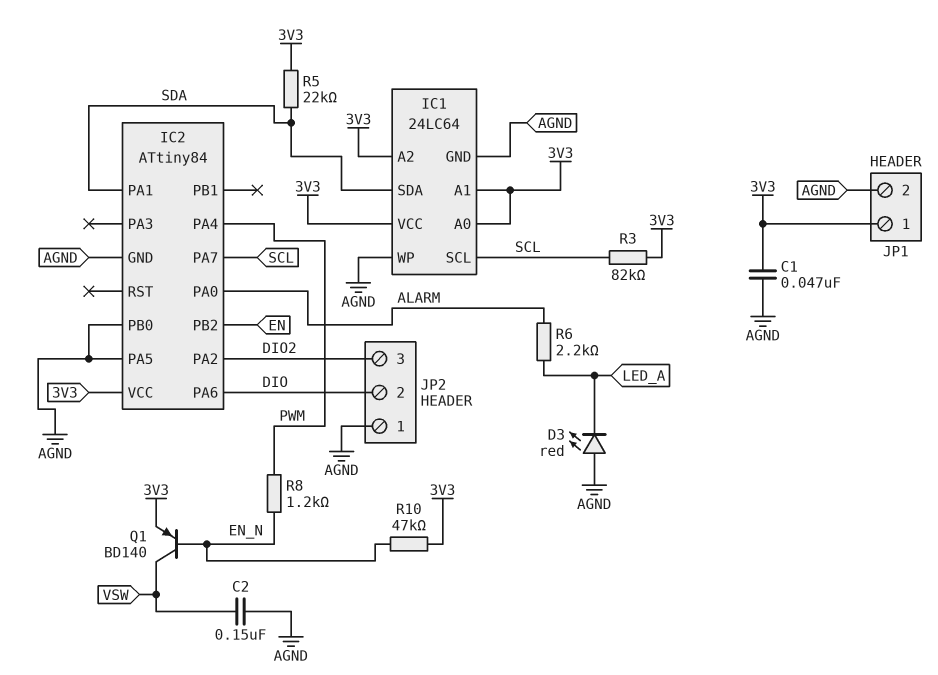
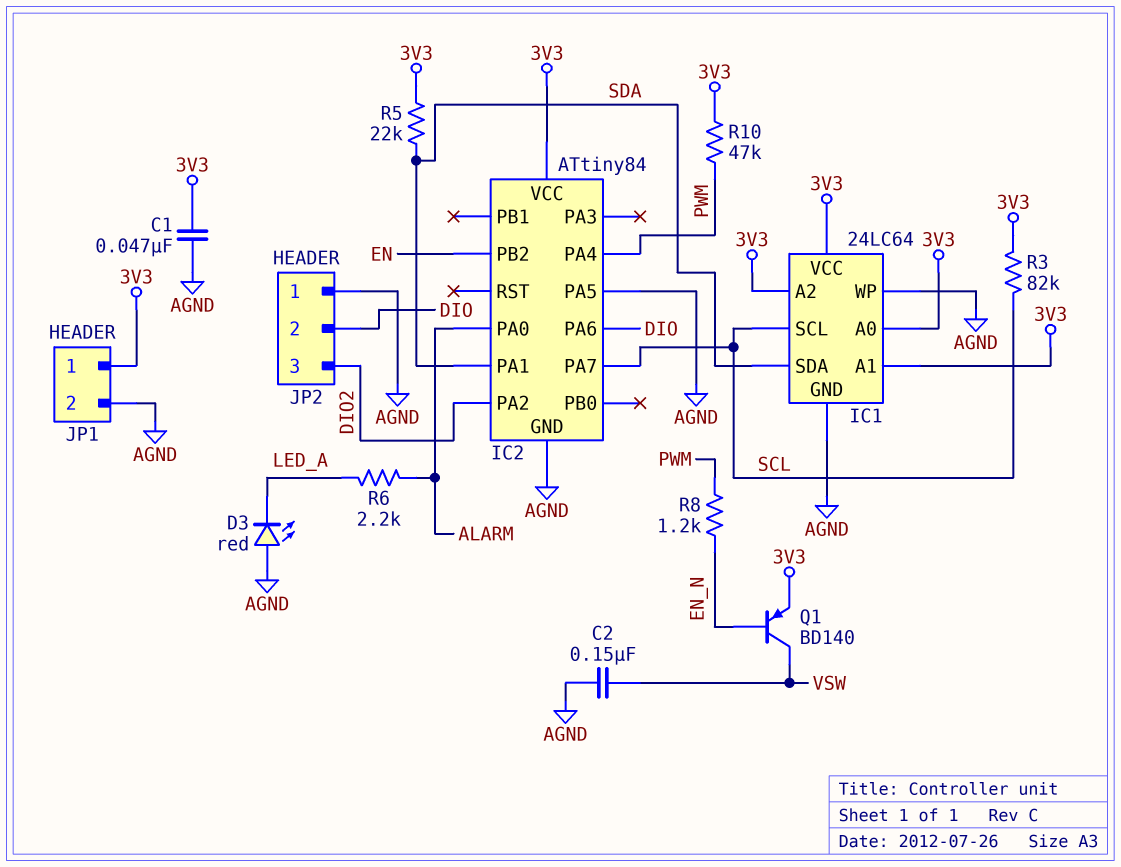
IC2 pin PB0: AGND -> none
R10: 47k (3V3, EN_N) -> 47k (3V3, PWM)

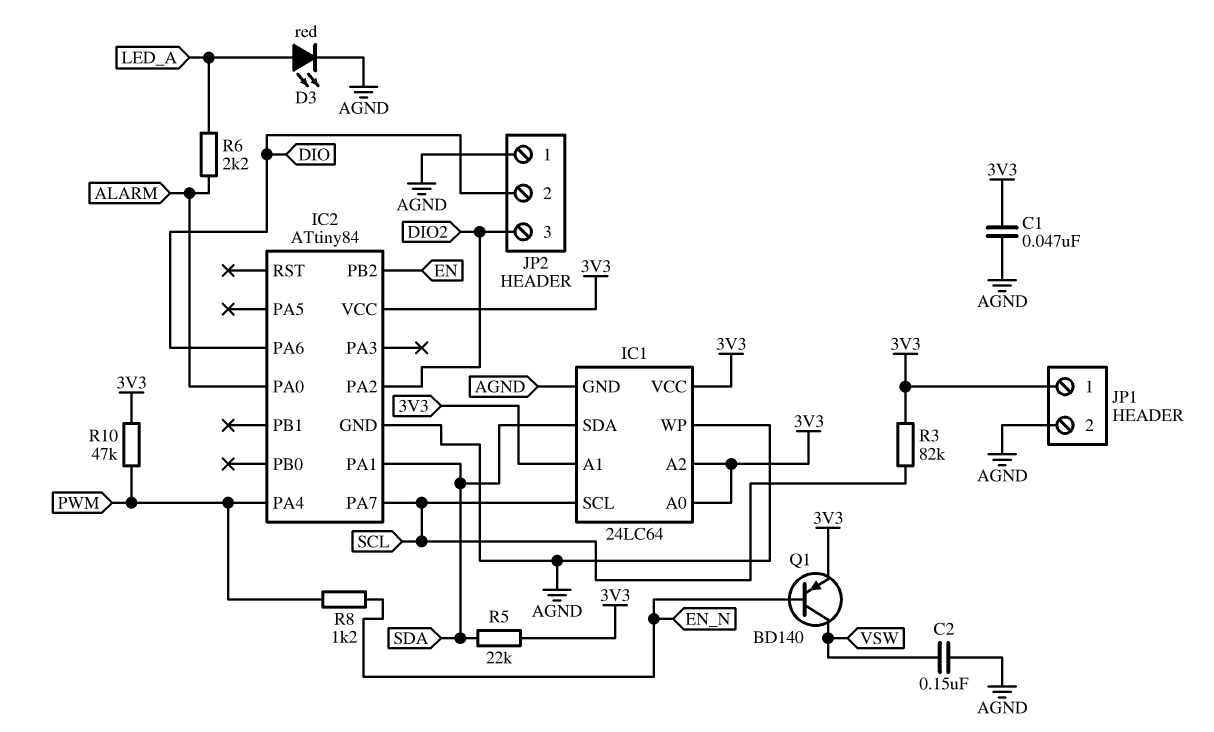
D3: LED red (A AGND, K LED_A) -> LED red (A LED_A, K AGND)
IC2 pin PA5: AGND -> none

